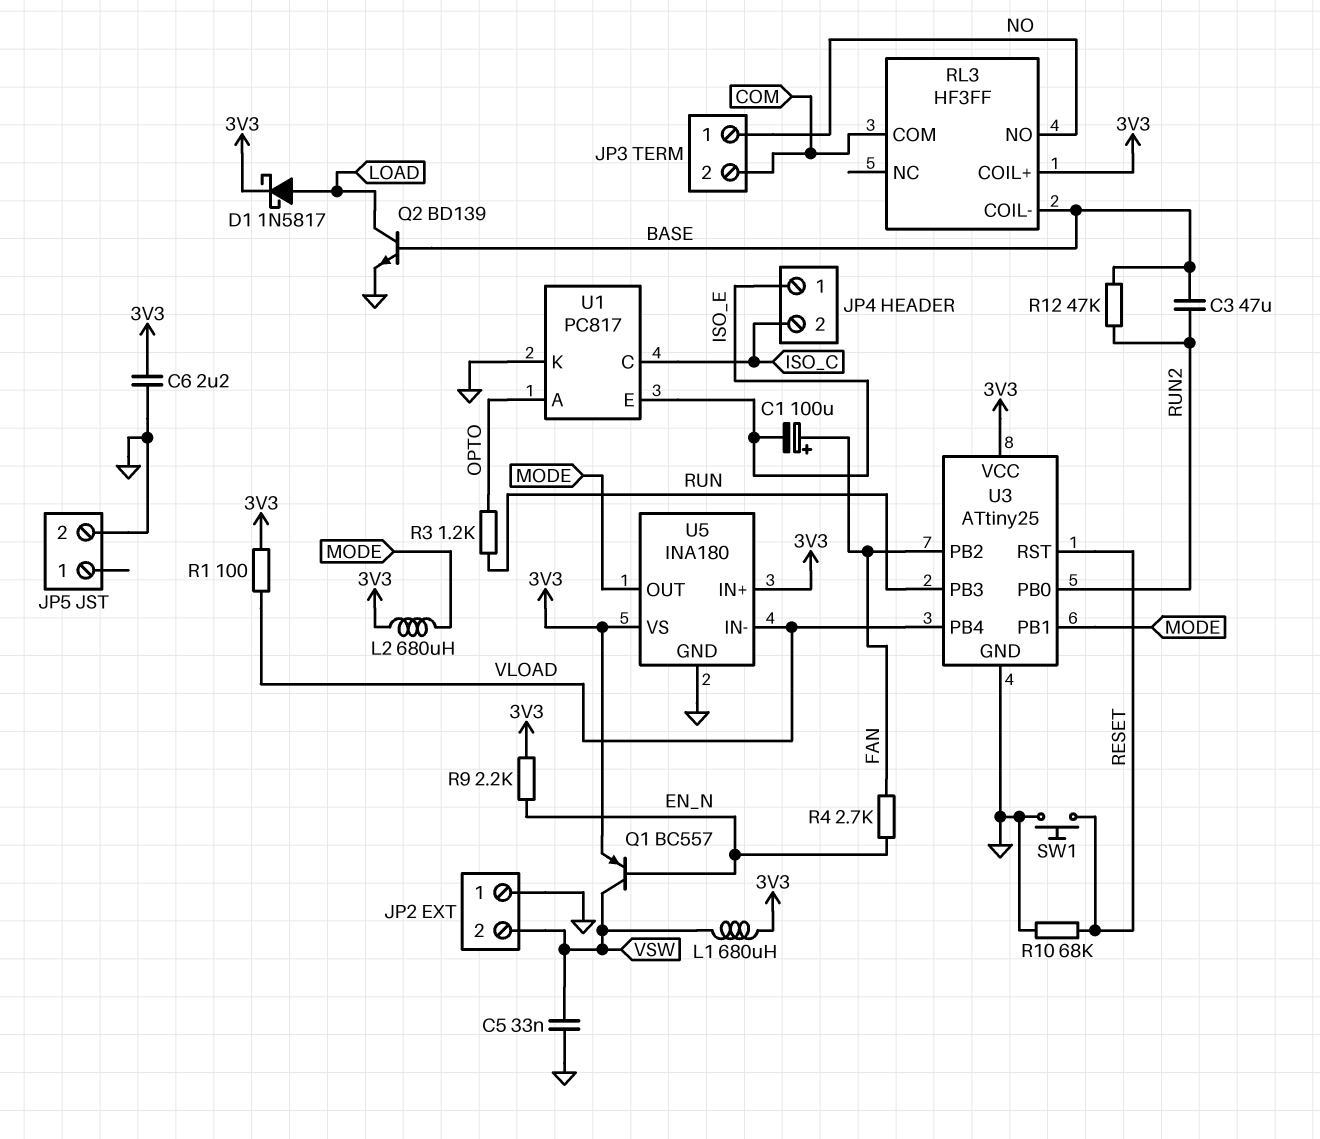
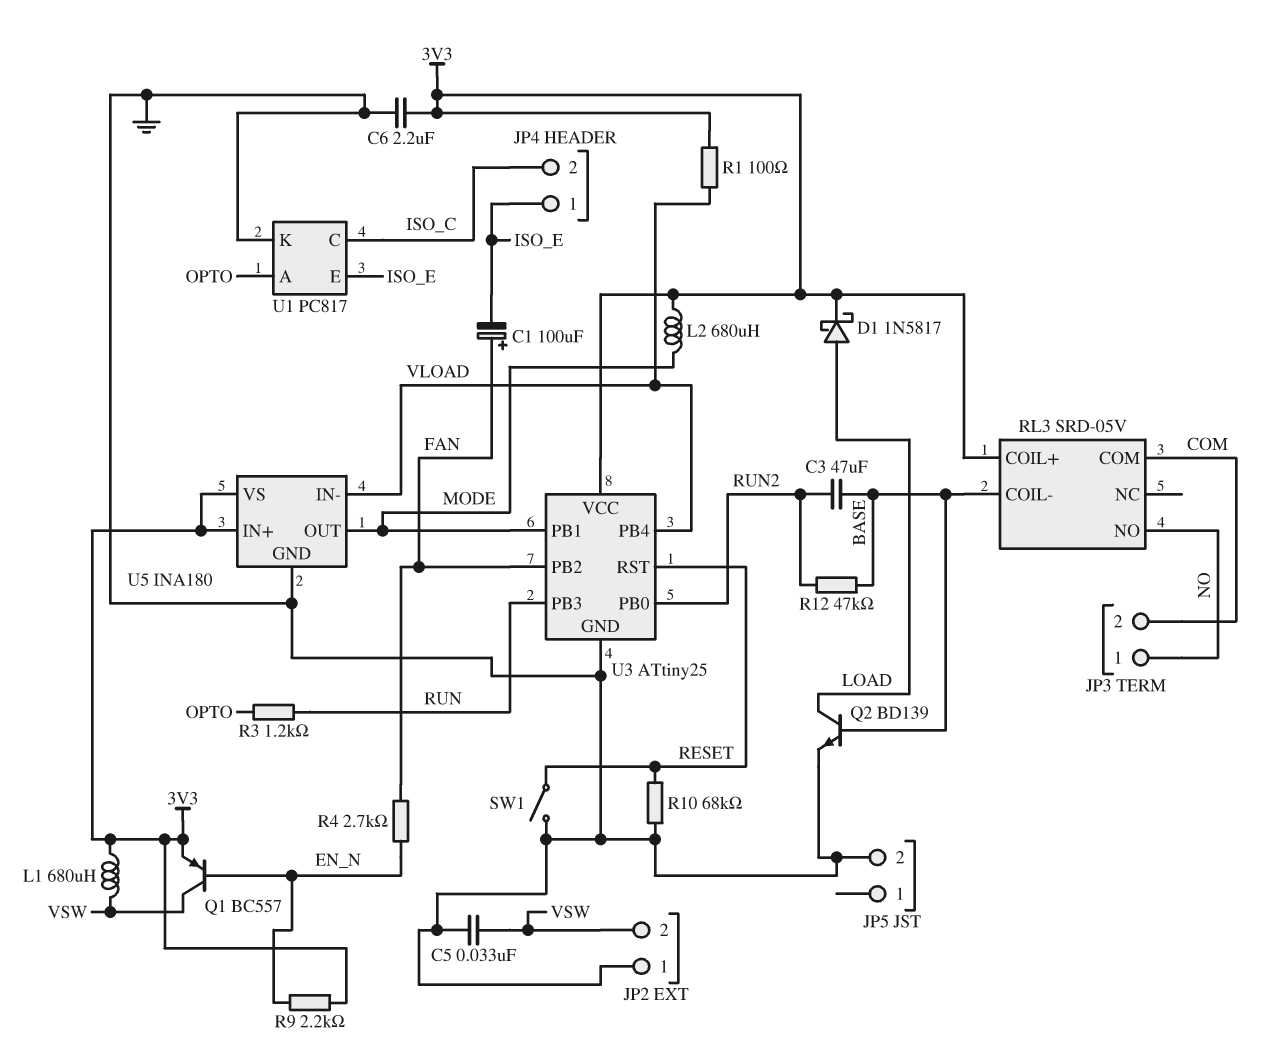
RL3: HF3FF -> SRD-05V
SW1: button (GND, RESET) -> switch (GND, RESET)

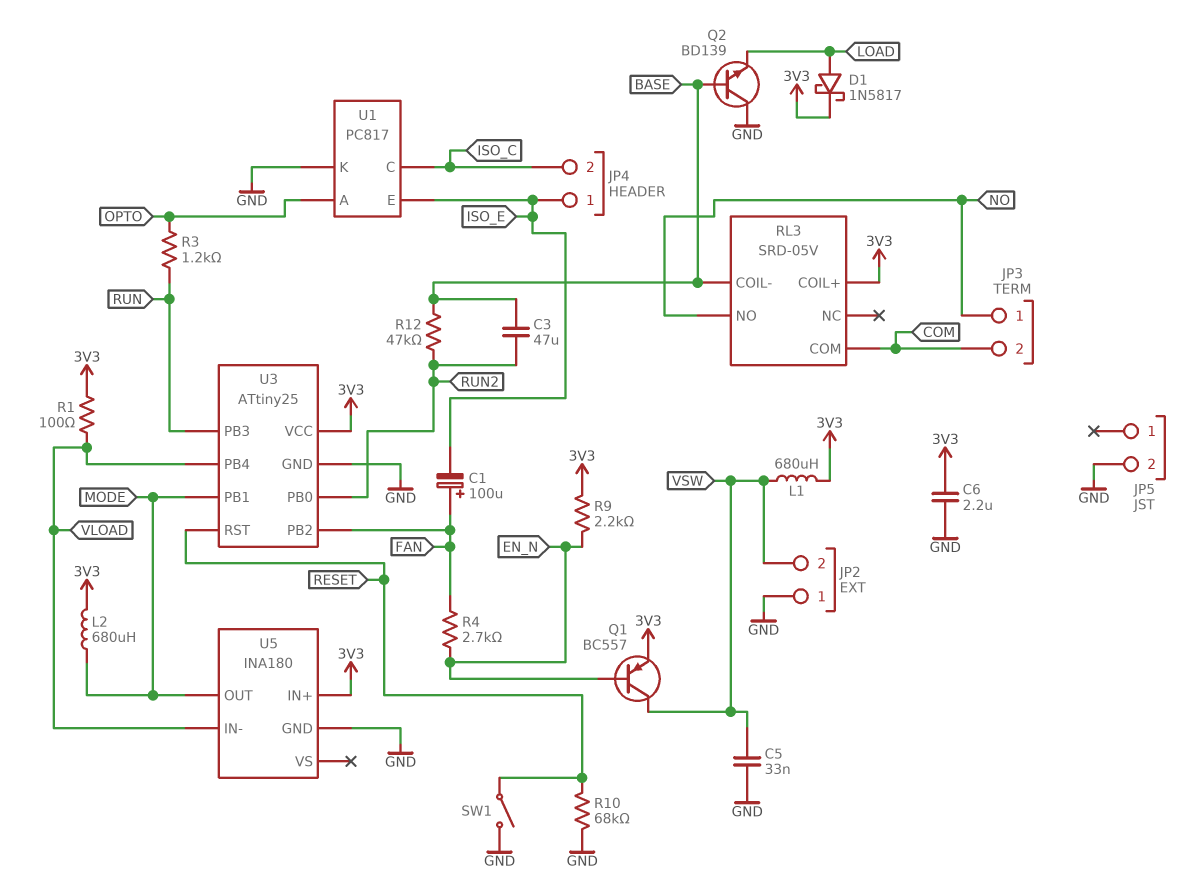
Q2: NPN BD139 (B BASE, C LOAD, E GND) -> NPN BD139 (B BASE, C GND, E LOAD)
U5 pin VS: 3V3 -> none

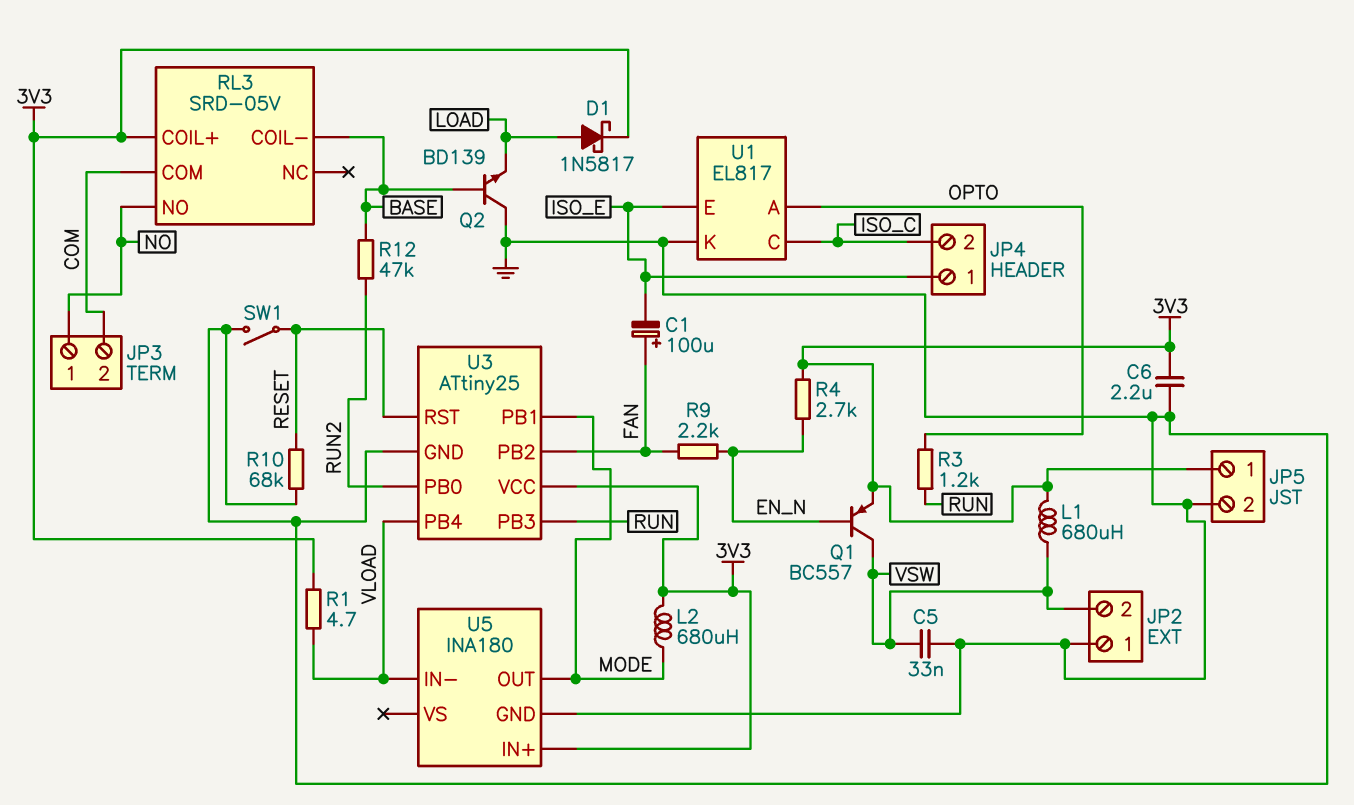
C3: 47uF (BASE, RUN2) -> none
JP5 pin 1: none -> 3V3
R1: 100 (3V3, VLOAD) -> 4.7 (3V3, VLOAD)
R4: 2.7k (EN_N, FAN) -> 2.7k (3V3, EN_N)
R9: 2.2k (3V3, EN_N) -> 2.2k (EN_N, FAN)
U1: PC817 -> EL817

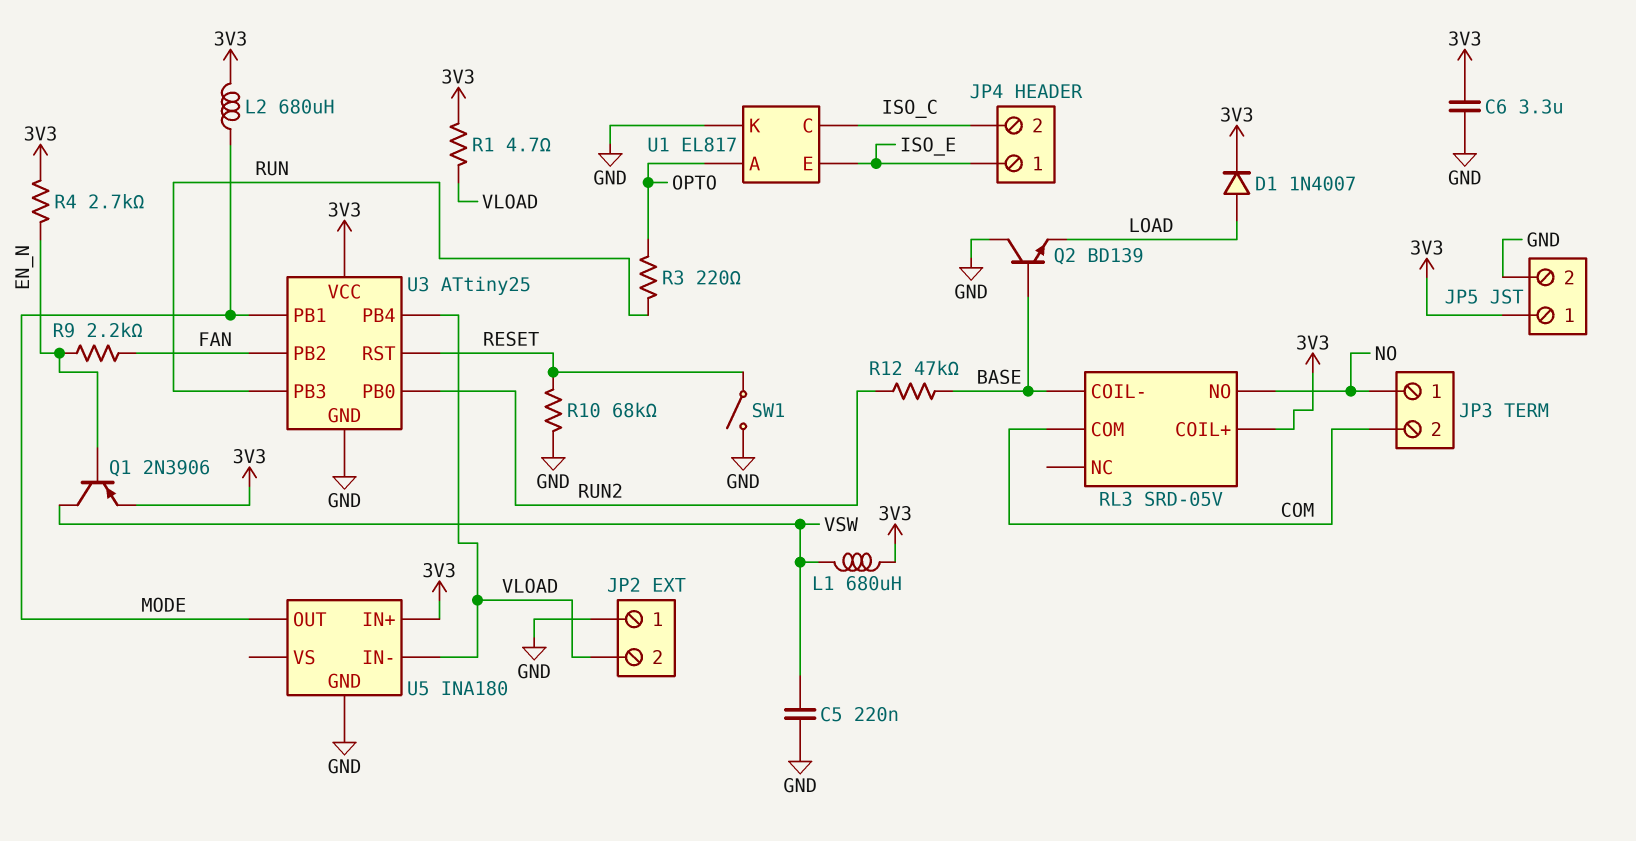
C1: 100uF (plus FAN, minus ISO_E) -> none
C5: 33nF (GND, VSW) -> 220nF (GND, VSW)
C6: 2.2uF (3V3, GND) -> 3.3uF (3V3, GND)
D1: schottky 1N5817 (A LOAD, K 3V3) -> diode 1N4007 (A LOAD, K 3V3)
JP2 pin 2: VSW -> VLOAD
Q1: PNP BC557 (B EN_N, C VSW, E 3V3) -> PNP 2N3906 (B EN_N, C VSW, E 3V3)
R3: 1.2k (OPTO, RUN) -> 220 (OPTO, RUN)

